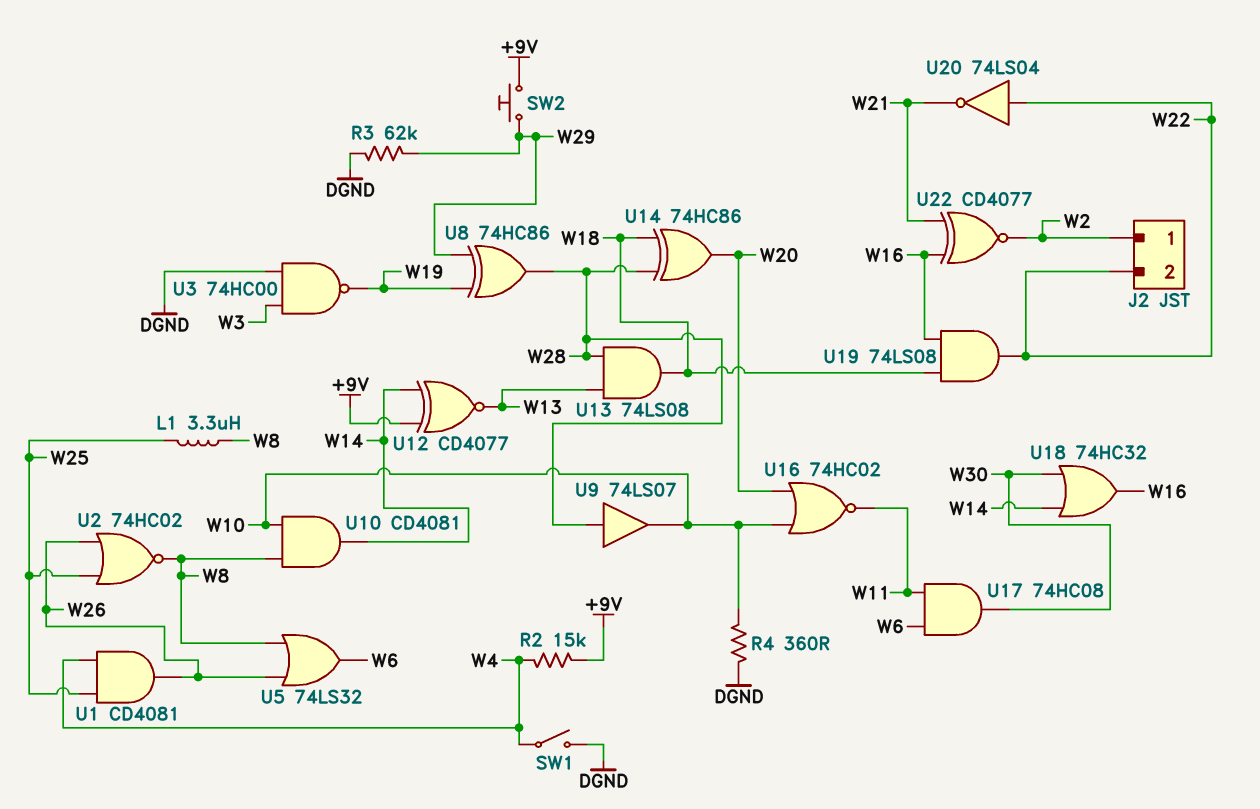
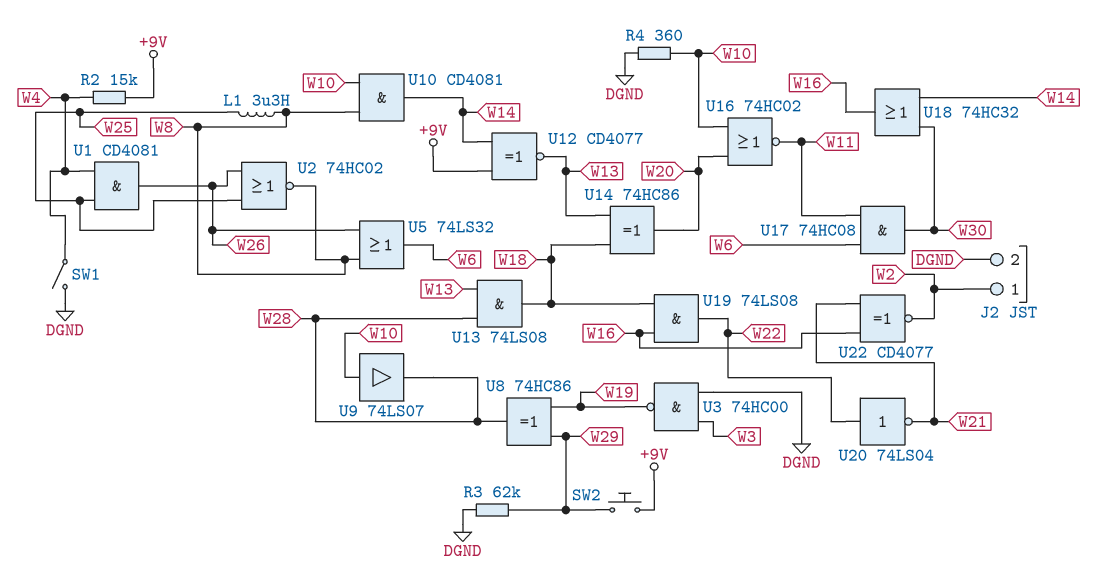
J2 pin 2: W22 -> DGND
U9: buffer 74LS07 (in W28, out W10) -> buffer 74LS07 (in W10, out W28)
U14: XOR 74HC86 (in W18, in W28, out W20) -> XOR 74HC86 (in W13, in W18, out W20)

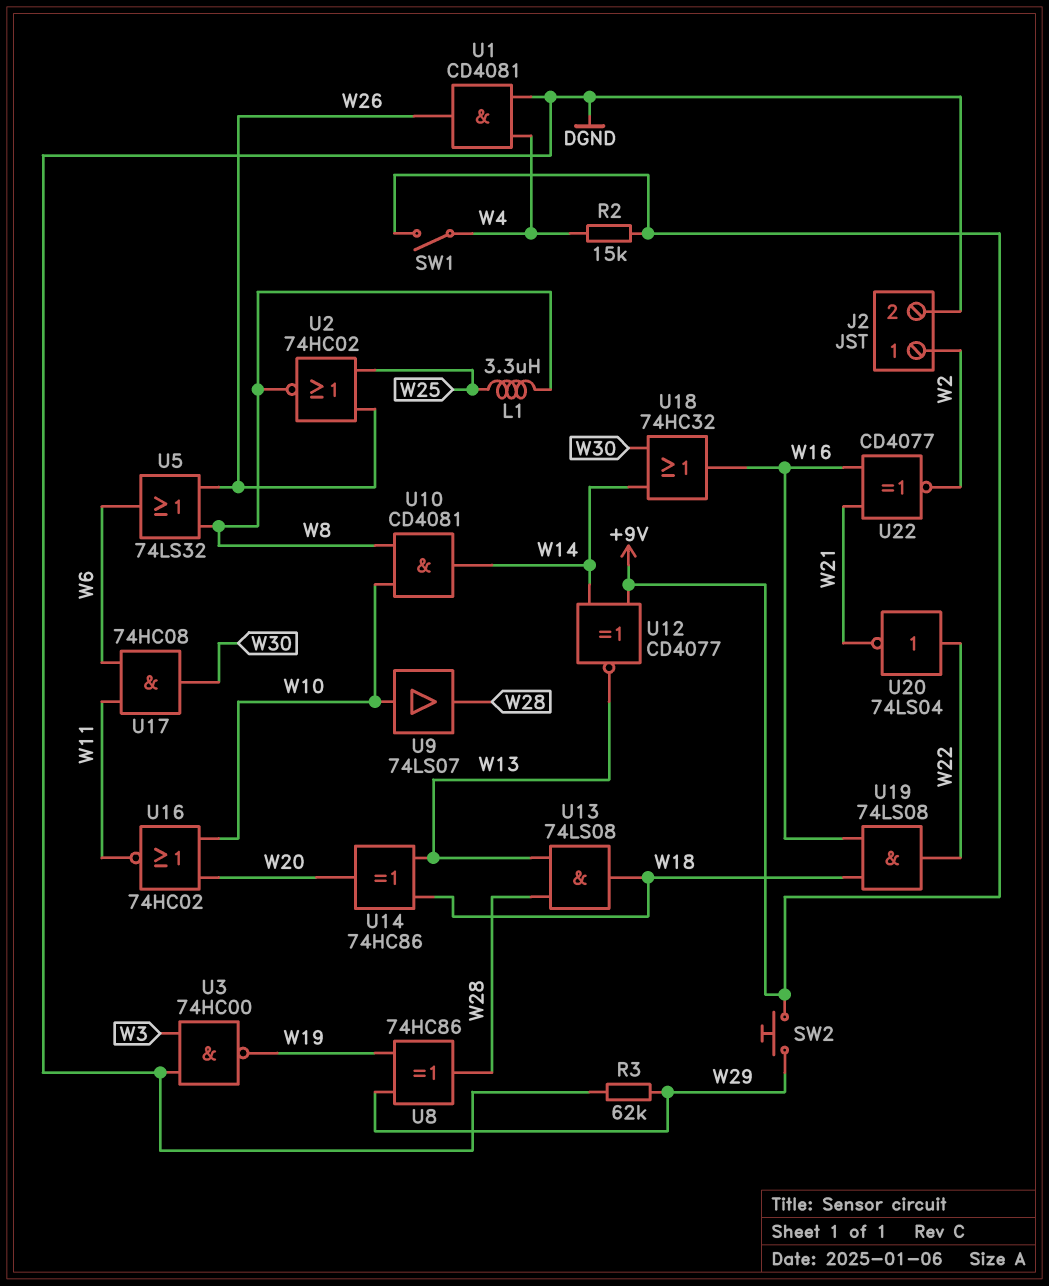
R4: 360 (DGND, W10) -> none
SW1: switch (DGND, W4) -> switch (+9V, W4)
U1: AND CD4081 (in W4, in W25, out W26) -> AND CD4081 (in DGND, in W4, out W26)

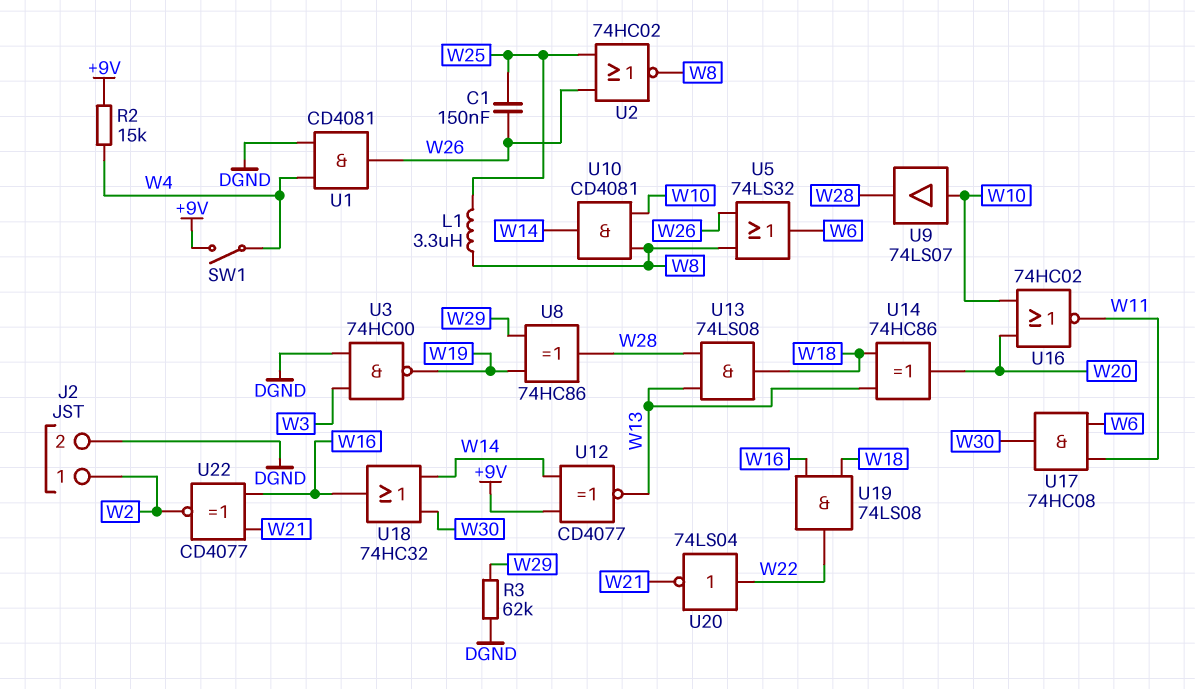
C1: none -> 150nF (W25, W26)
SW2: button (+9V, W29) -> none

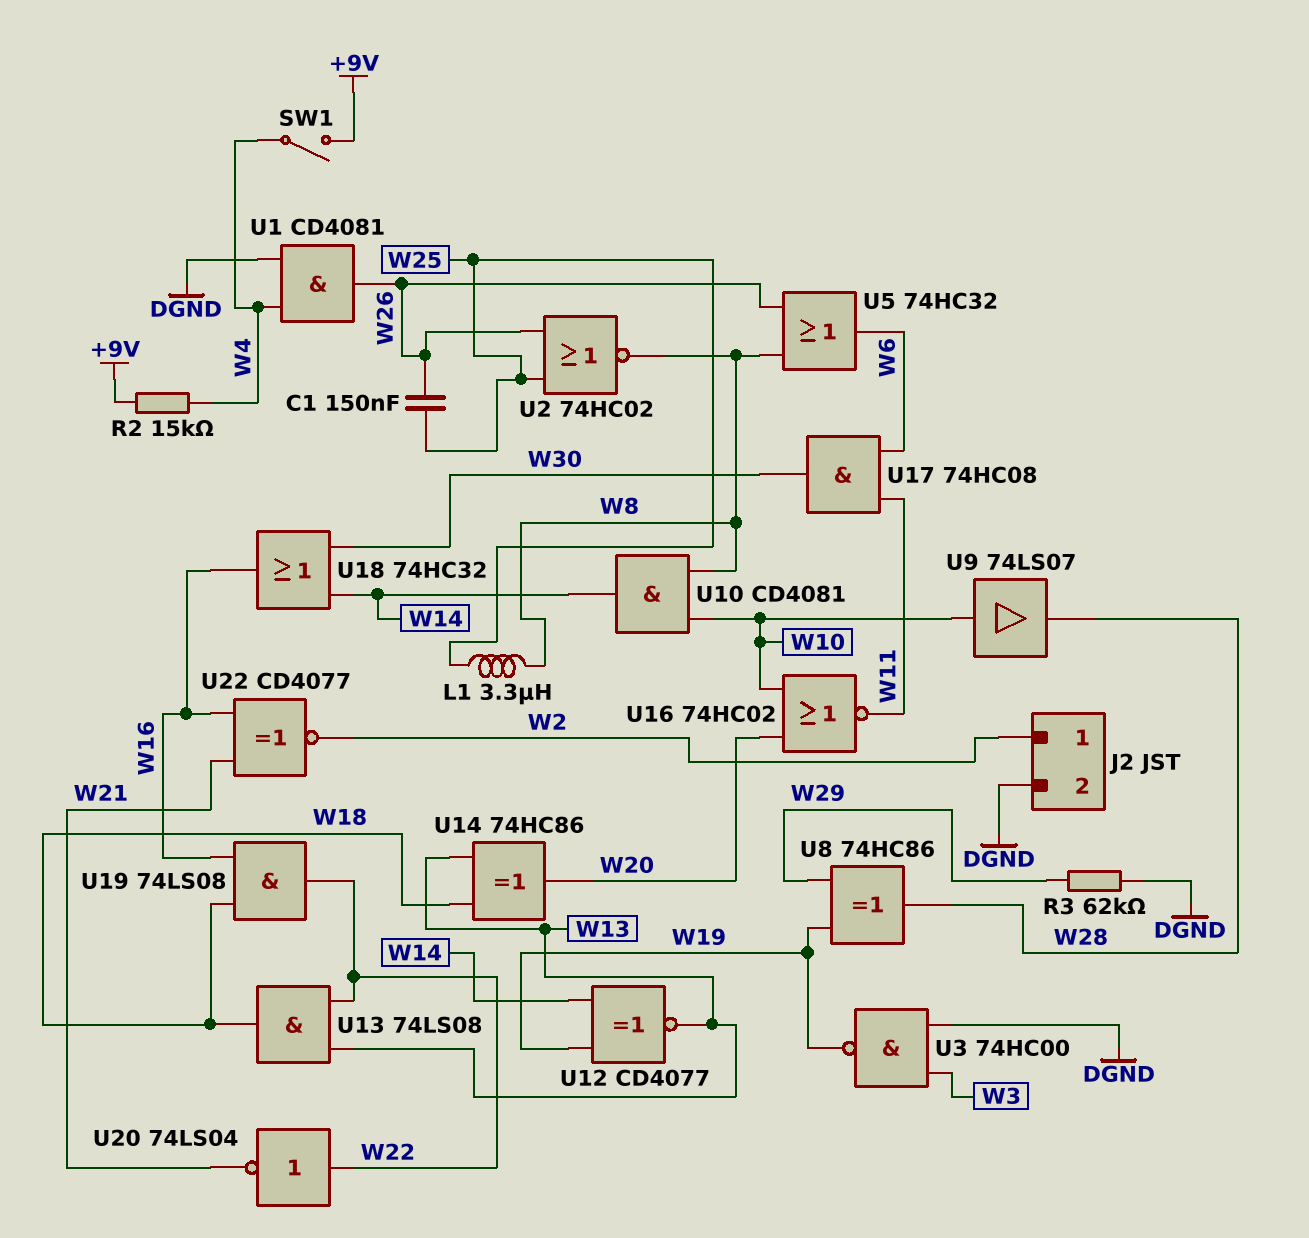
U5: OR 74LS32 (in W8, in W26, out W6) -> OR 74HC32 (in W8, in W26, out W6)
U12: XNOR CD4077 (in +9V, in W14, out W13) -> XNOR CD4077 (in W14, in W19, out W13)
U13: AND 74LS08 (in W13, in W28, out W18) -> AND 74LS08 (in W13, in W22, out W18)

